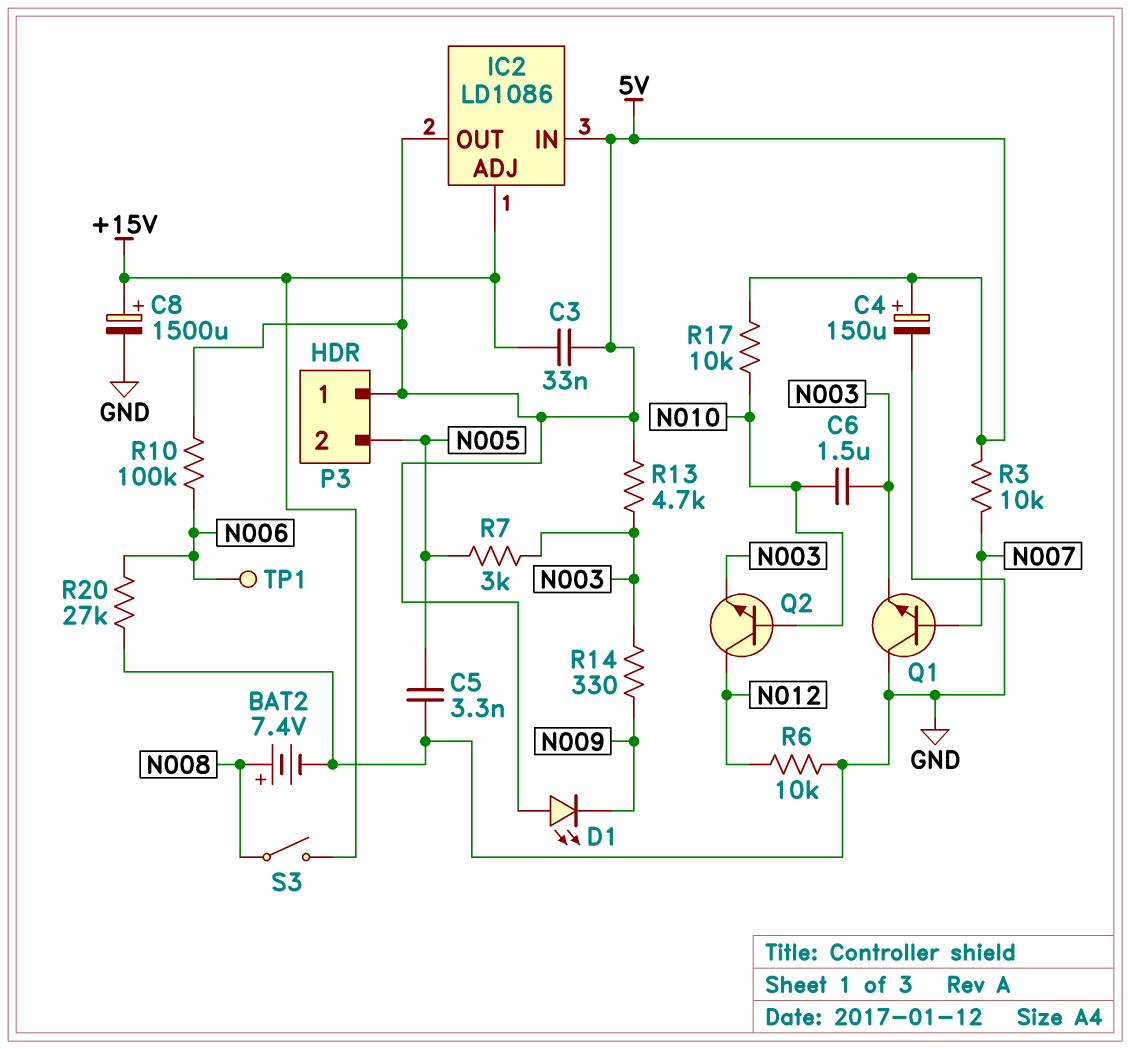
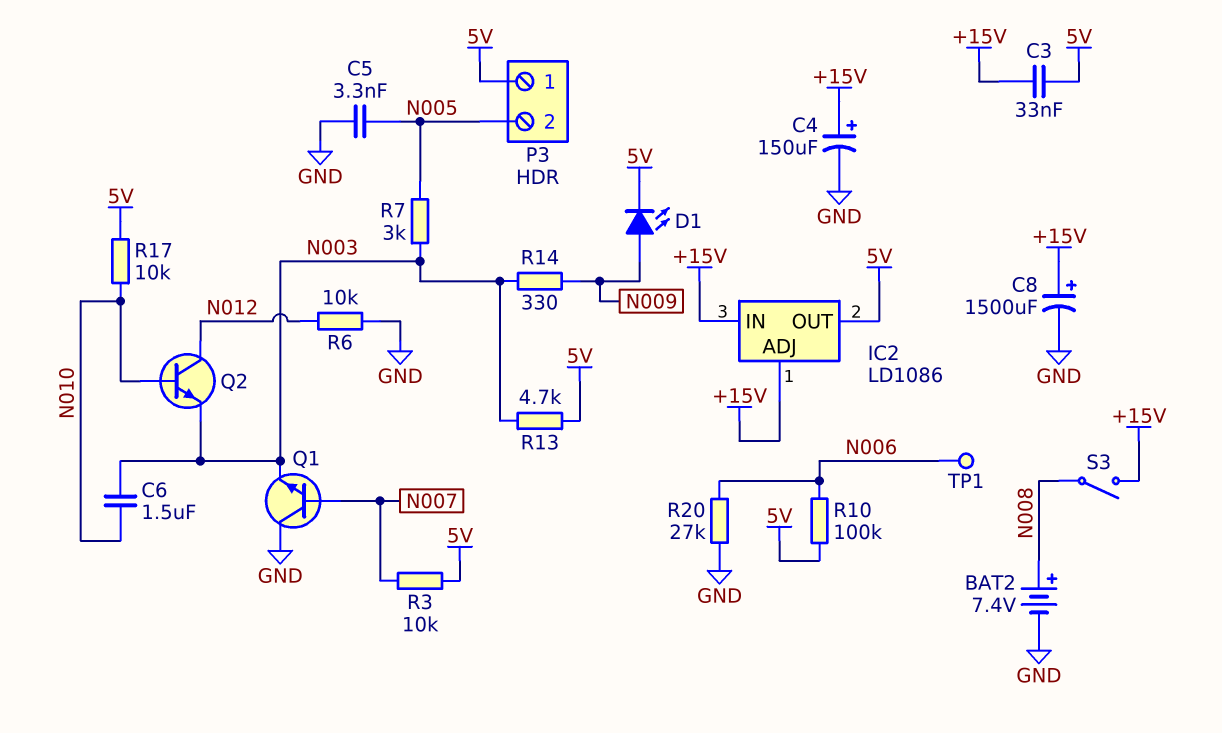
C4: 150uF (plus 5V, minus GND) -> 150uF (plus +15V, minus GND)
D1: LED (A 5V, K N009) -> LED (A N009, K 5V)
IC2 pin IN: 5V -> +15V

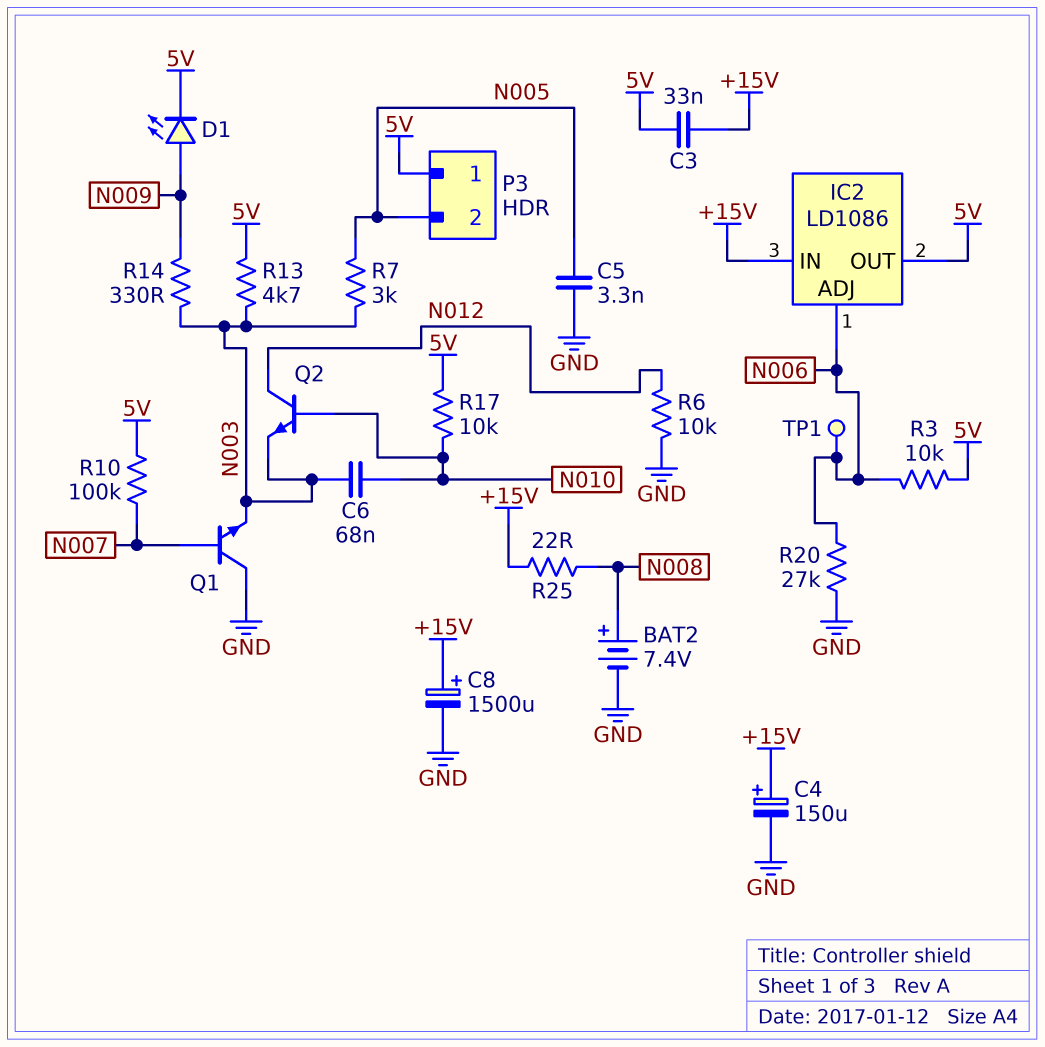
C6: 1.5uF (N003, N010) -> 68nF (N003, N010)
IC2 pin ADJ: +15V -> N006
R3: 10k (5V, N007) -> 10k (5V, N006)
R10: 100k (5V, N006) -> 100k (5V, N007)
R25: none -> 22 (+15V, N008)
S3: switch (+15V, N008) -> none

